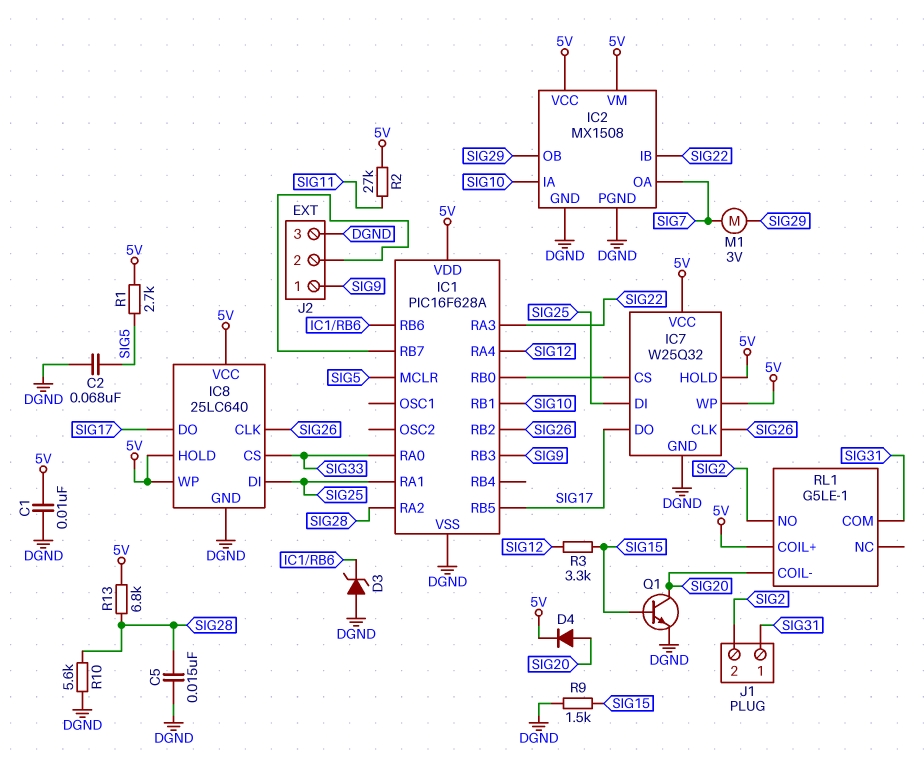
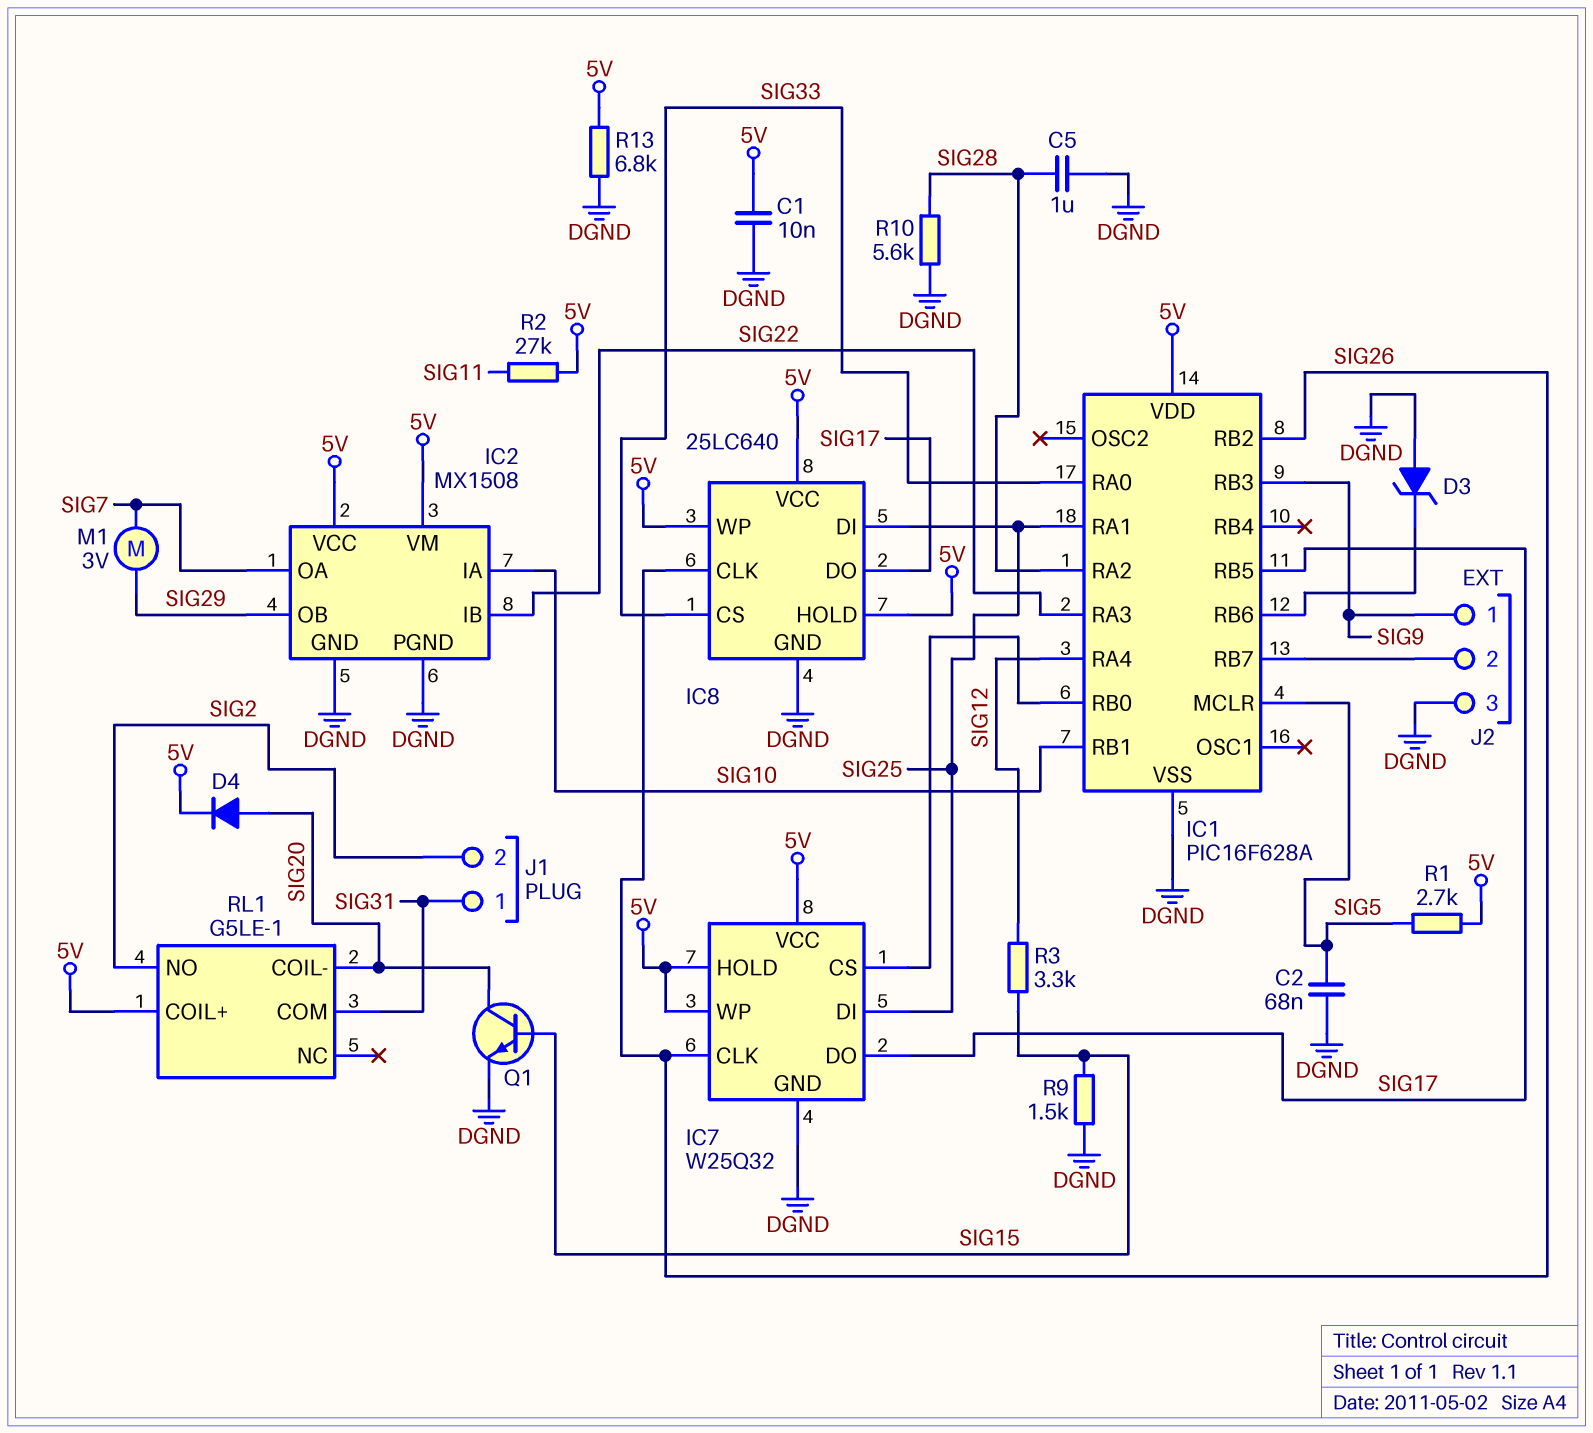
C5: 15nF (DGND, SIG28) -> 1uF (DGND, SIG28)
R13: 6.8k (5V, SIG28) -> 6.8k (5V, DGND)

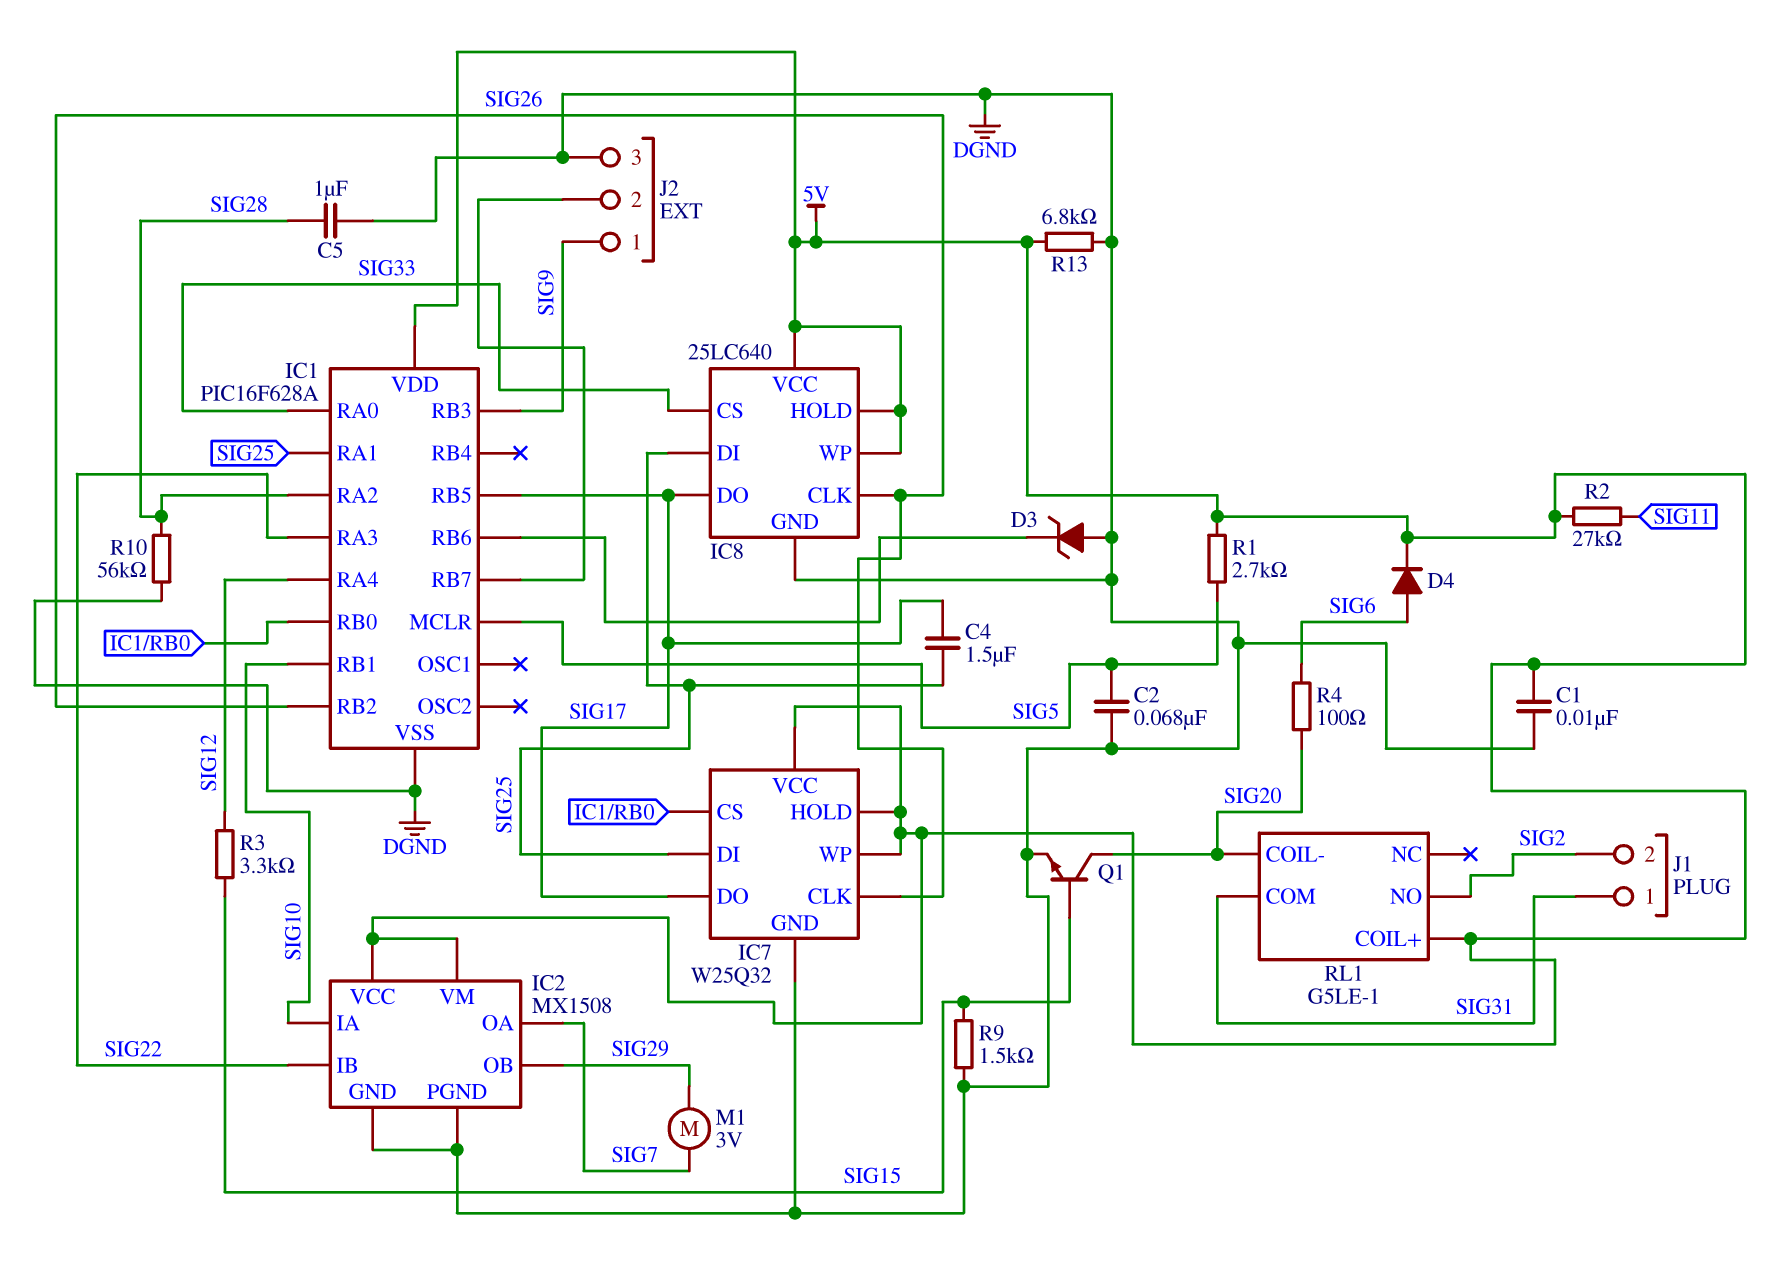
C4: none -> 1.5uF (SIG17, SIG25)
D4: diode (A SIG20, K 5V) -> diode (A SIG6, K 5V)
R4: none -> 100 (SIG6, SIG20)
R10: 5.6k (DGND, SIG28) -> 56k (DGND, SIG28)

